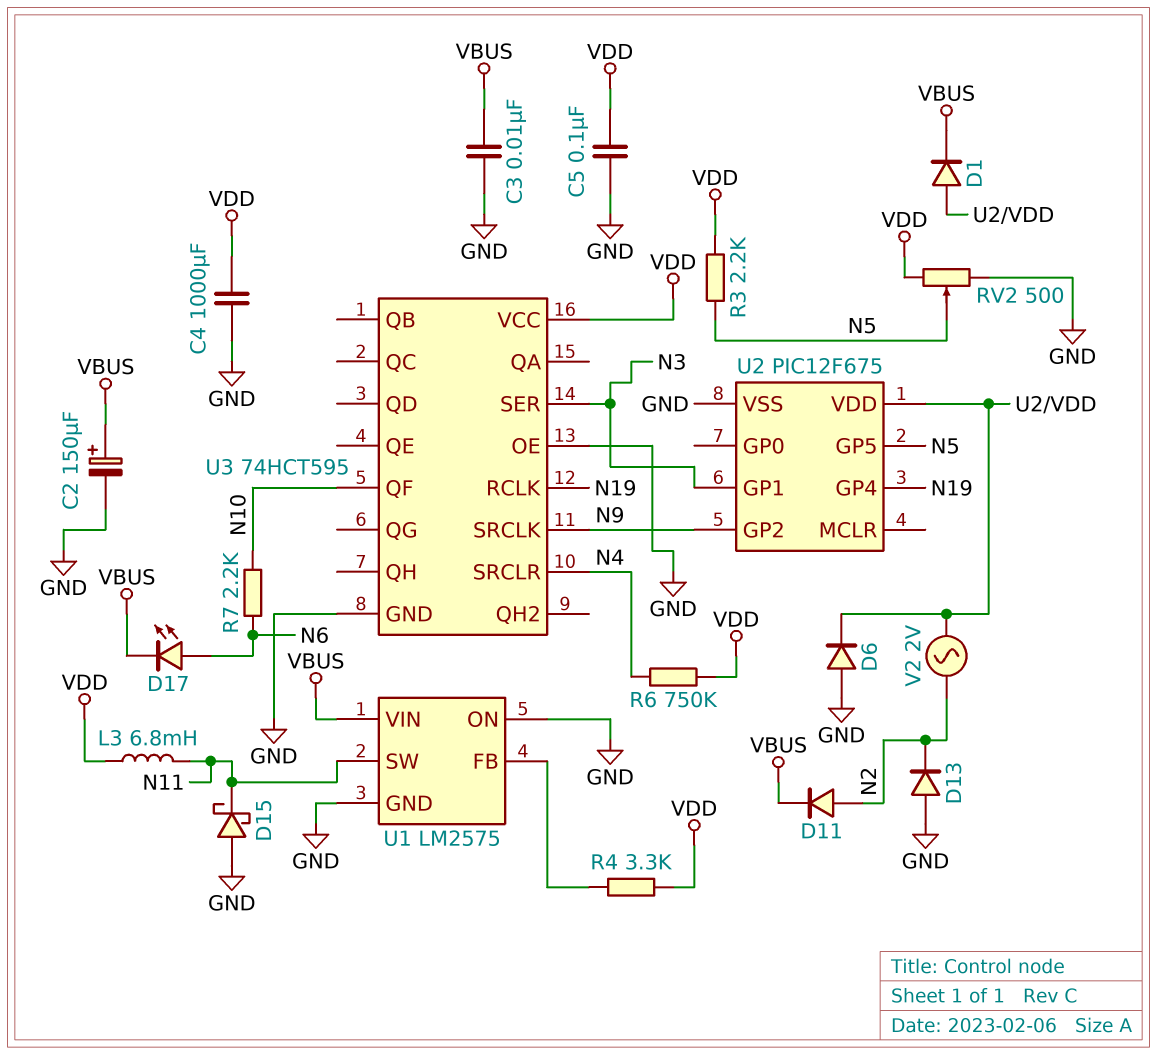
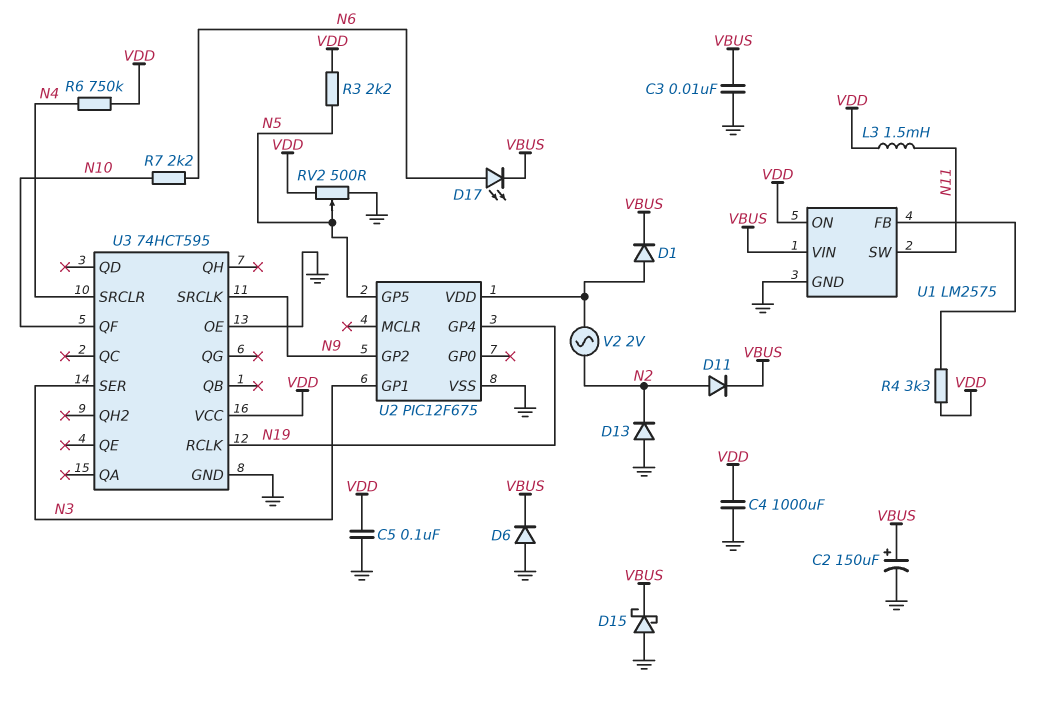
D6: diode (A GND, K U2/VDD) -> diode (A GND, K VBUS)
D15: schottky (A GND, K N11) -> schottky (A GND, K VBUS)
L3: 6.8mH (N11, VDD) -> 1.5mH (N11, VDD)
U1 pin ON: GND -> VDD

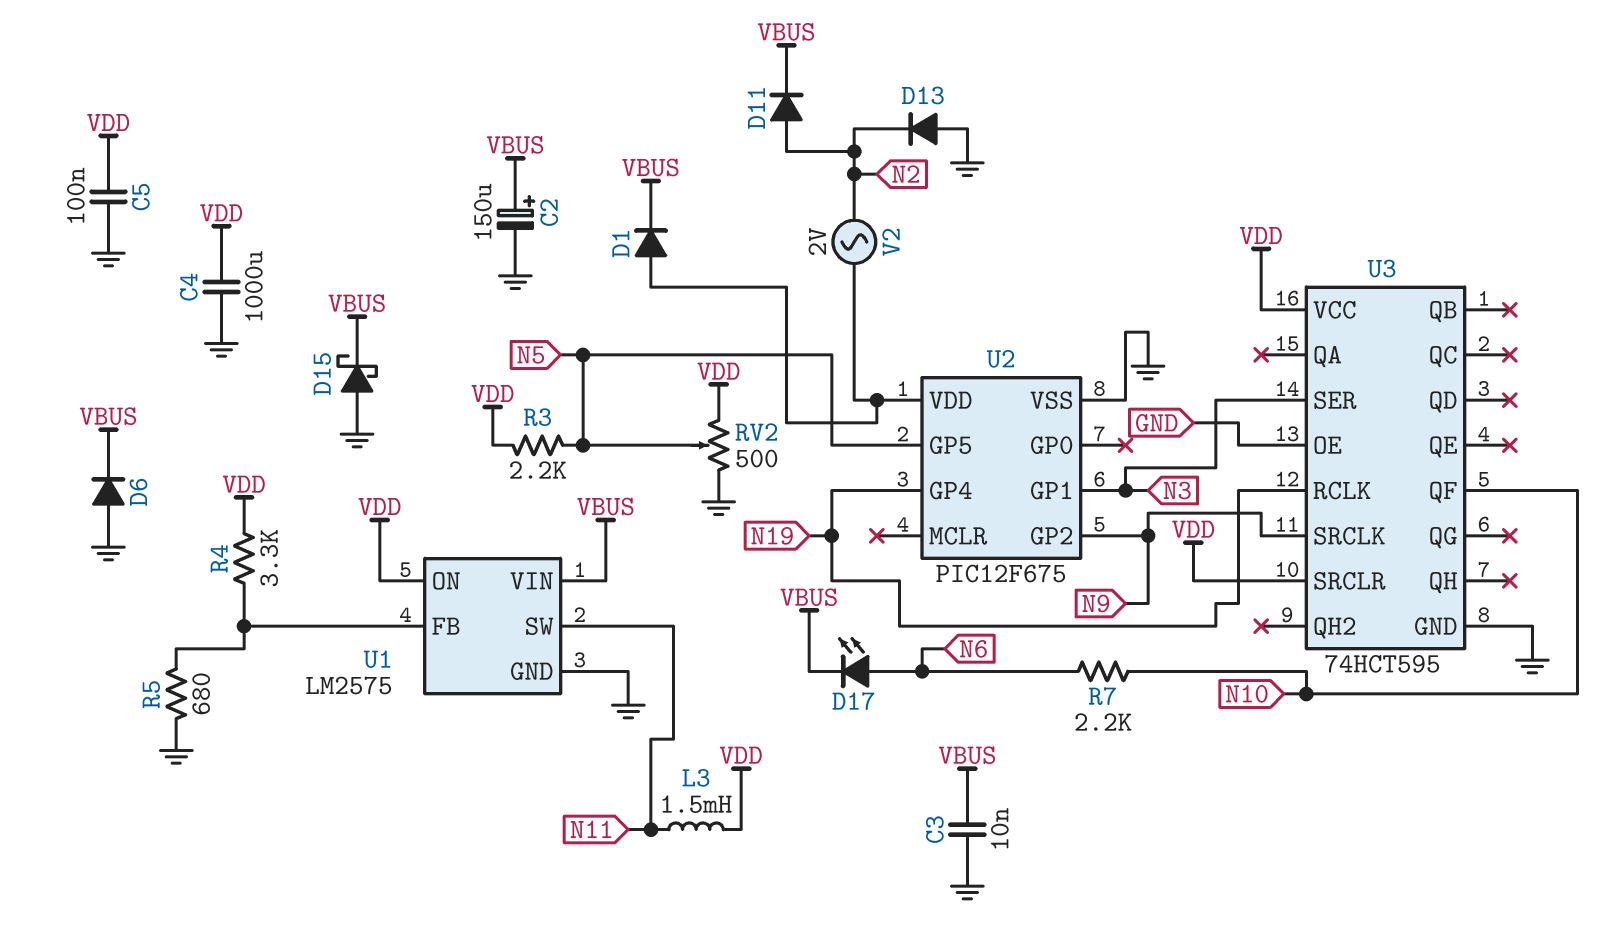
R5: none -> 680 (GND, U1/FB)
R6: 750k (N4, VDD) -> none
U3 pin SRCLR: N4 -> VDD

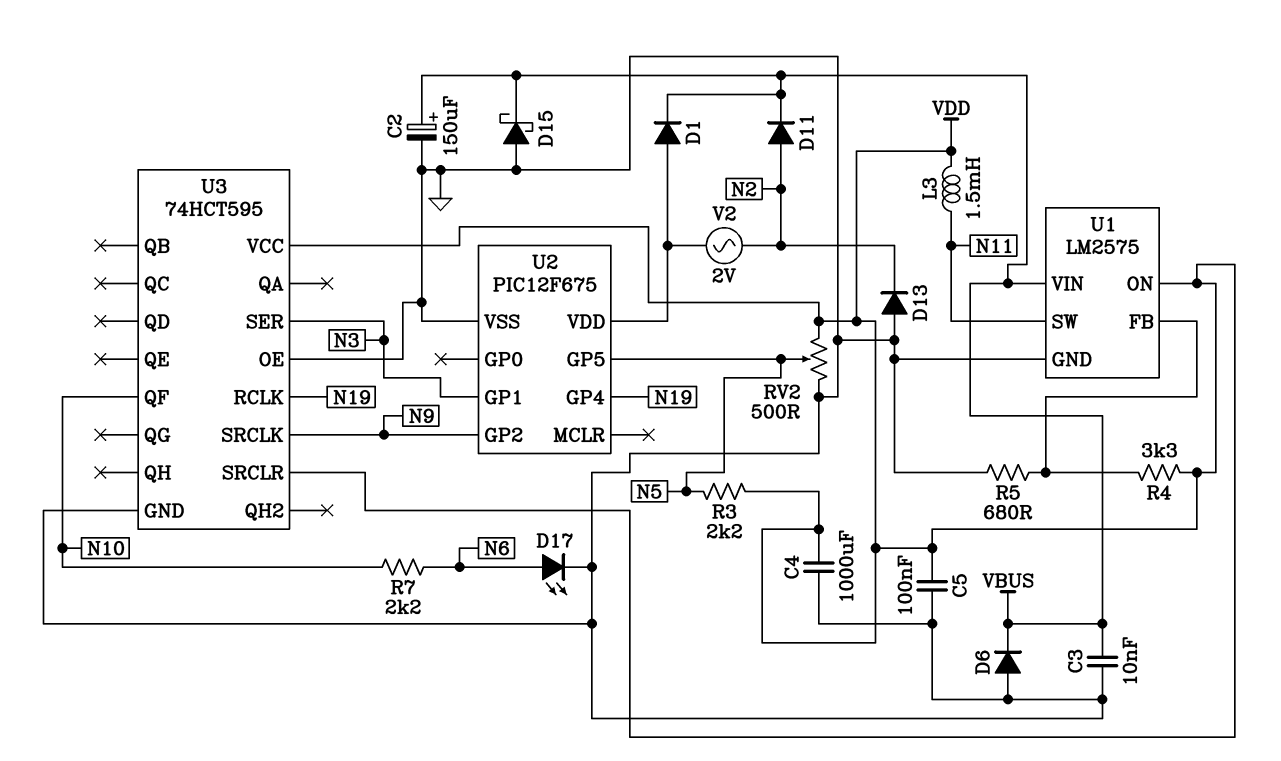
D17: LED (A N6, K VBUS) -> LED (A N6, K GND)

